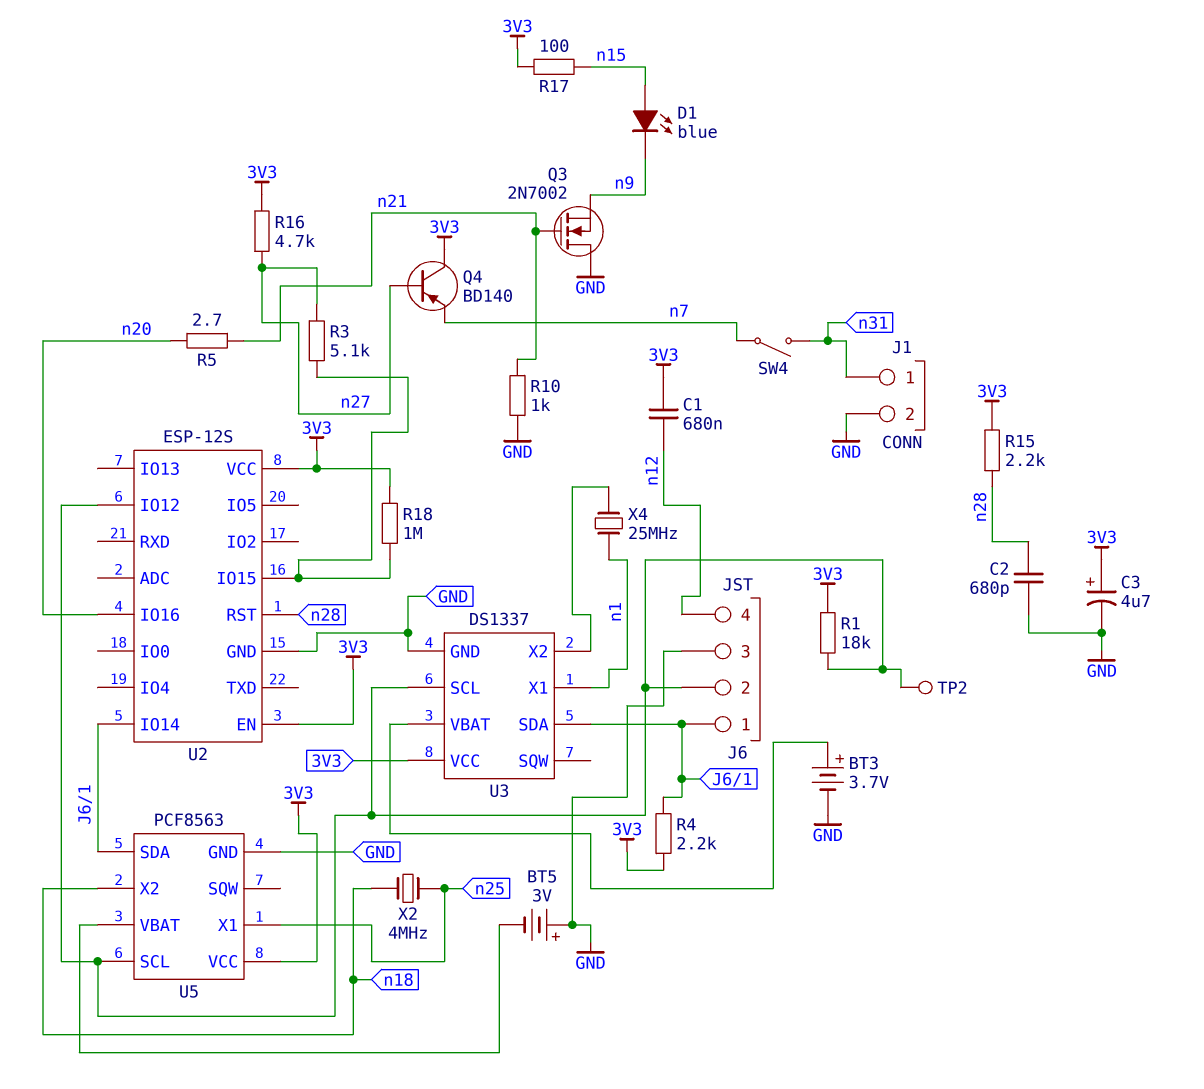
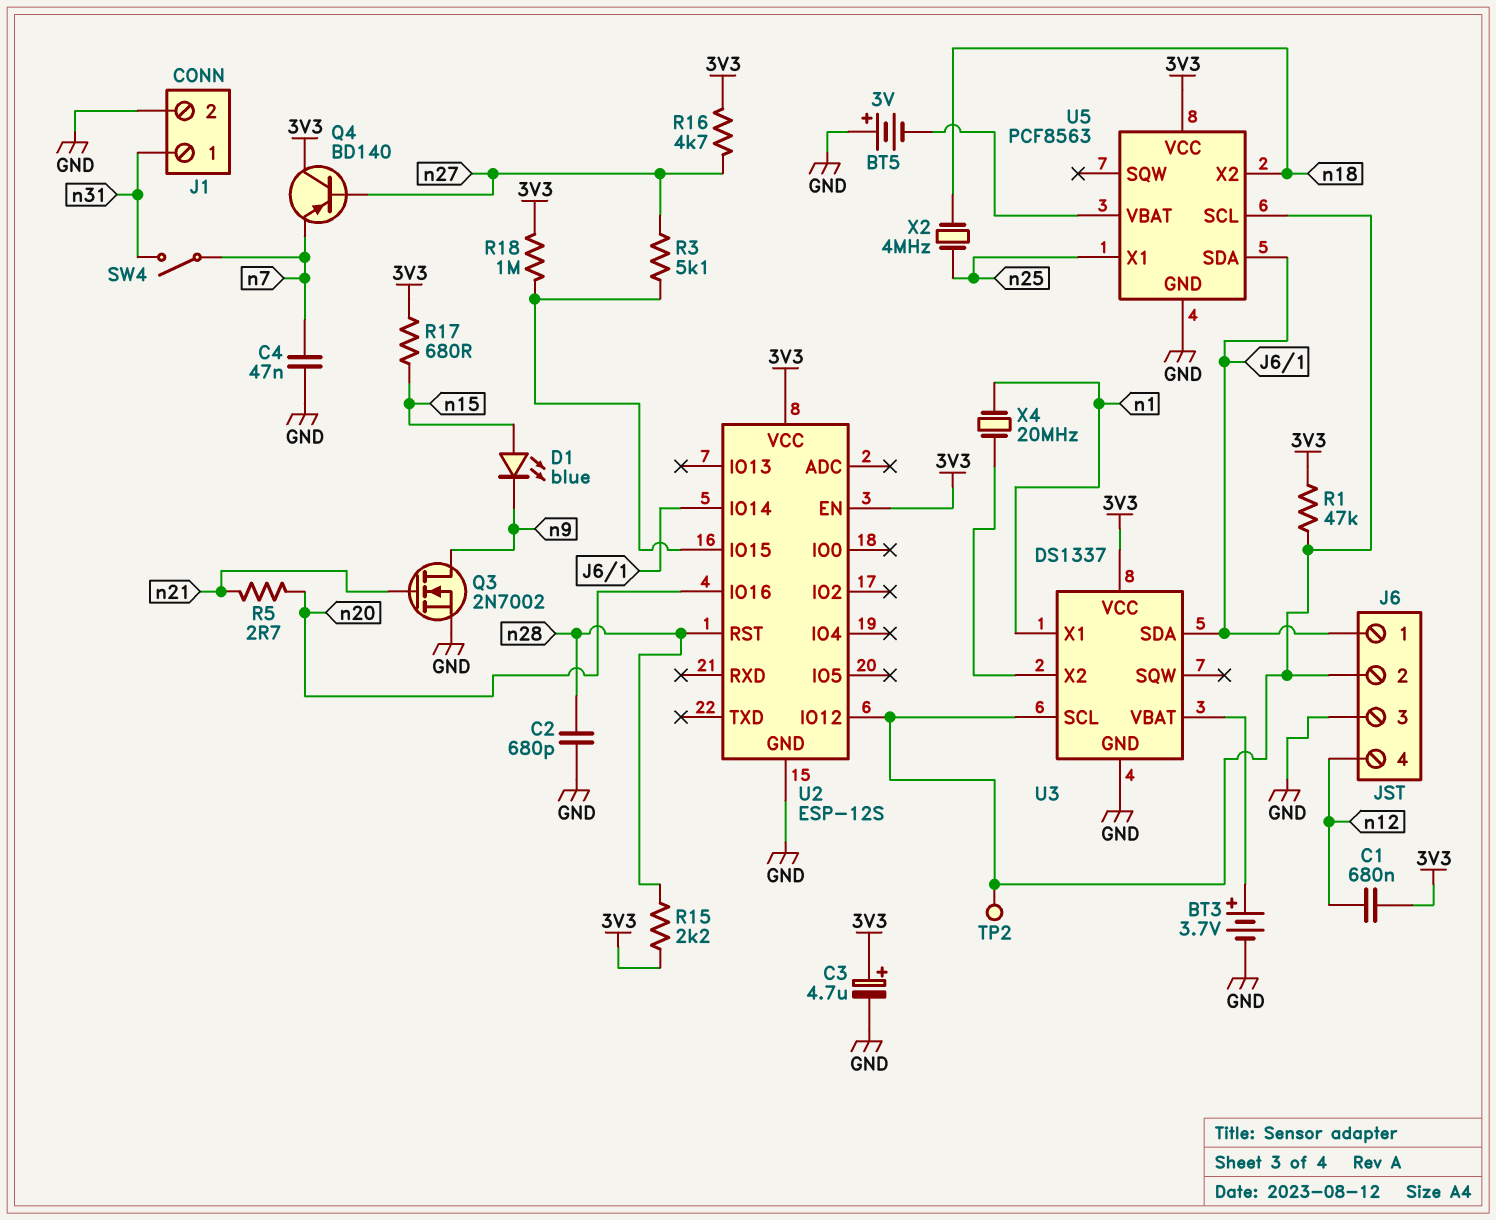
C4: none -> 47nF (GND, n7)
Q3: NMOS 2N7002 (G n21, D GND, S n9) -> NMOS 2N7002 (G n21, D n9, S GND)
R1: 18k (3V3, J6/2) -> 47k (3V3, J6/2)
R4: 2.2k (3V3, J6/1) -> none
R10: 1k (GND, n21) -> none
R17: 100 (3V3, n15) -> 680 (3V3, n15)
X4: 25MHz (U3/X2, n1) -> 20MHz (U3/X2, n1)

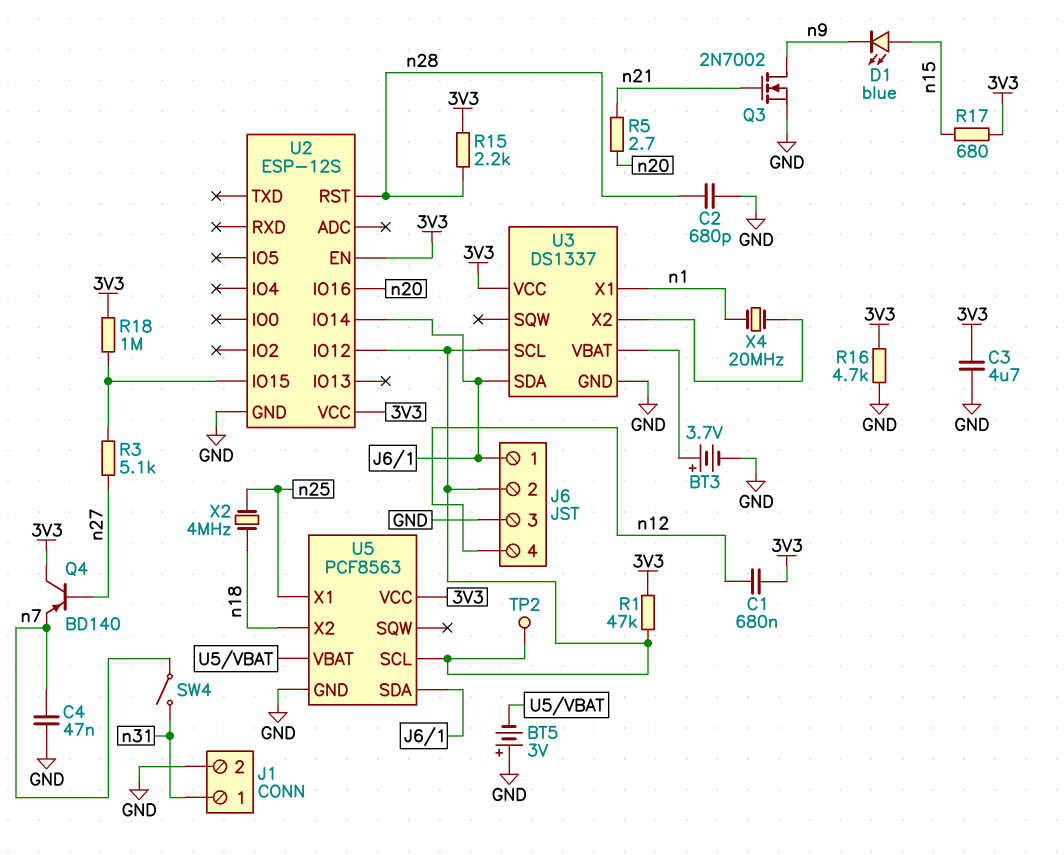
C3: 4.7uF (plus 3V3, minus GND) -> 4.7uF (3V3, GND)
R16: 4.7k (3V3, n27) -> 4.7k (3V3, GND)

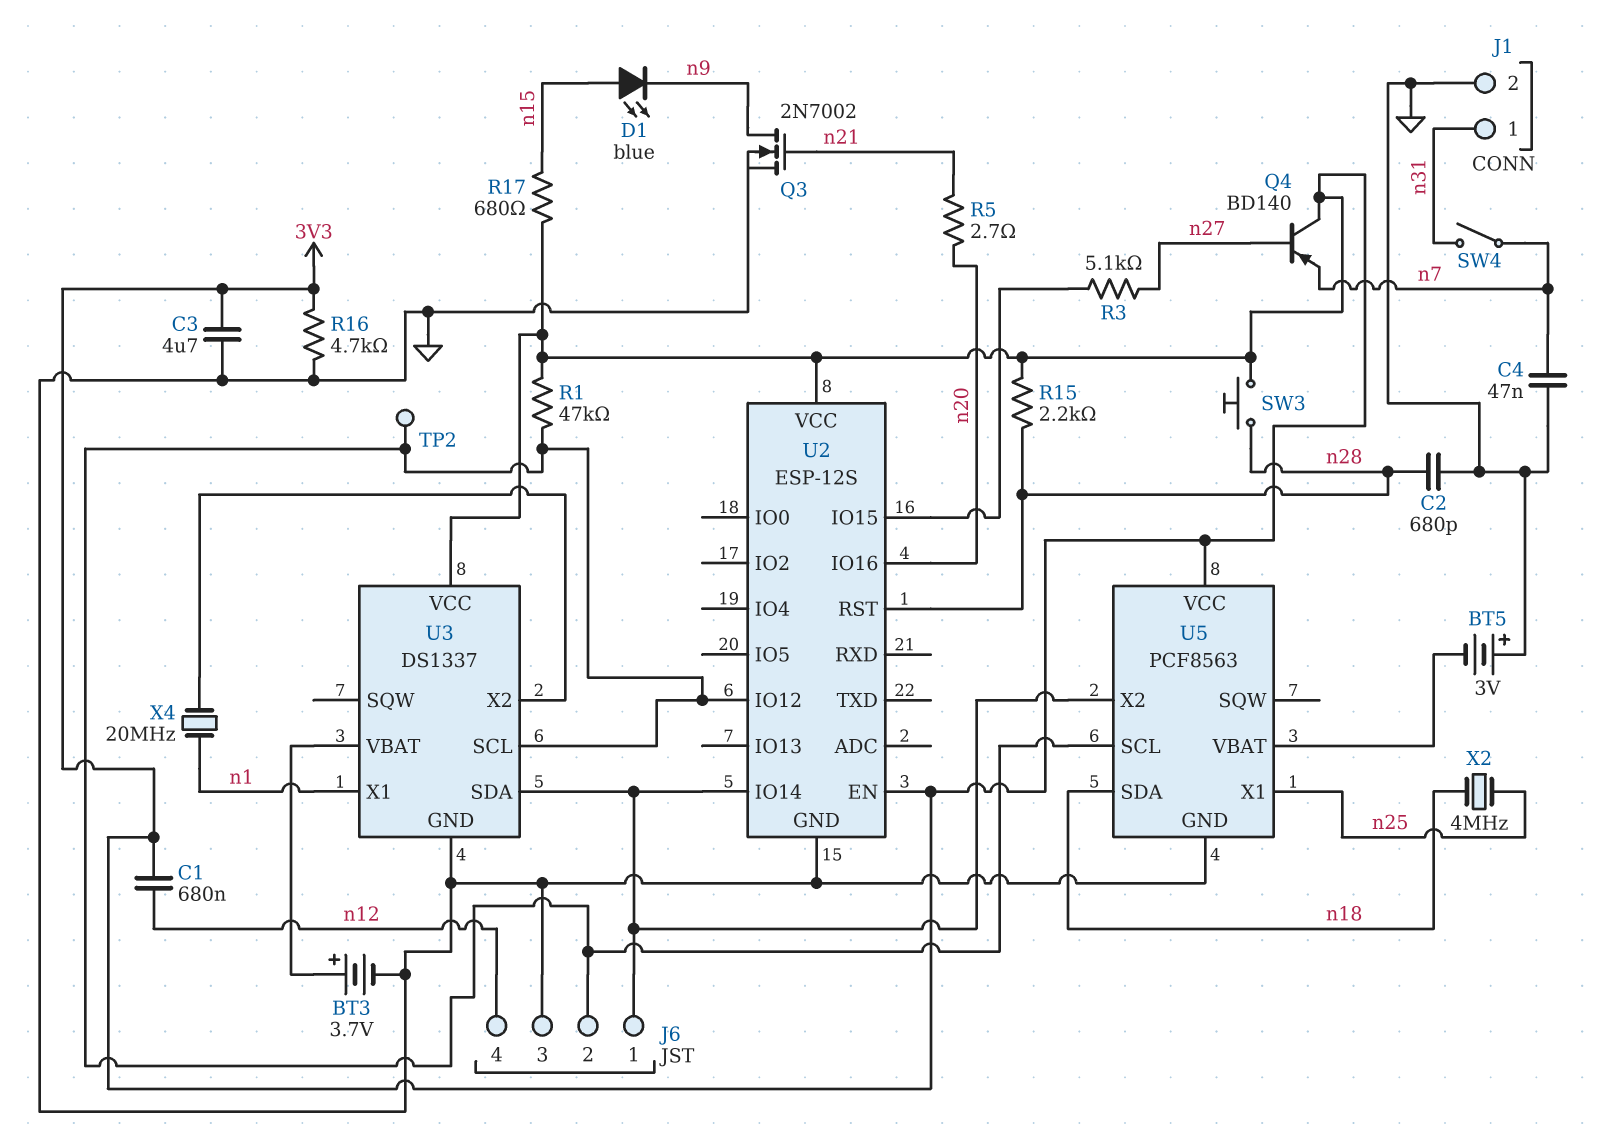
R18: 1M (3V3, U2/IO15) -> none
SW3: none -> button (3V3, n28)
U5 pin SDA: J6/1 -> n18
U5 pin X2: n18 -> J6/1

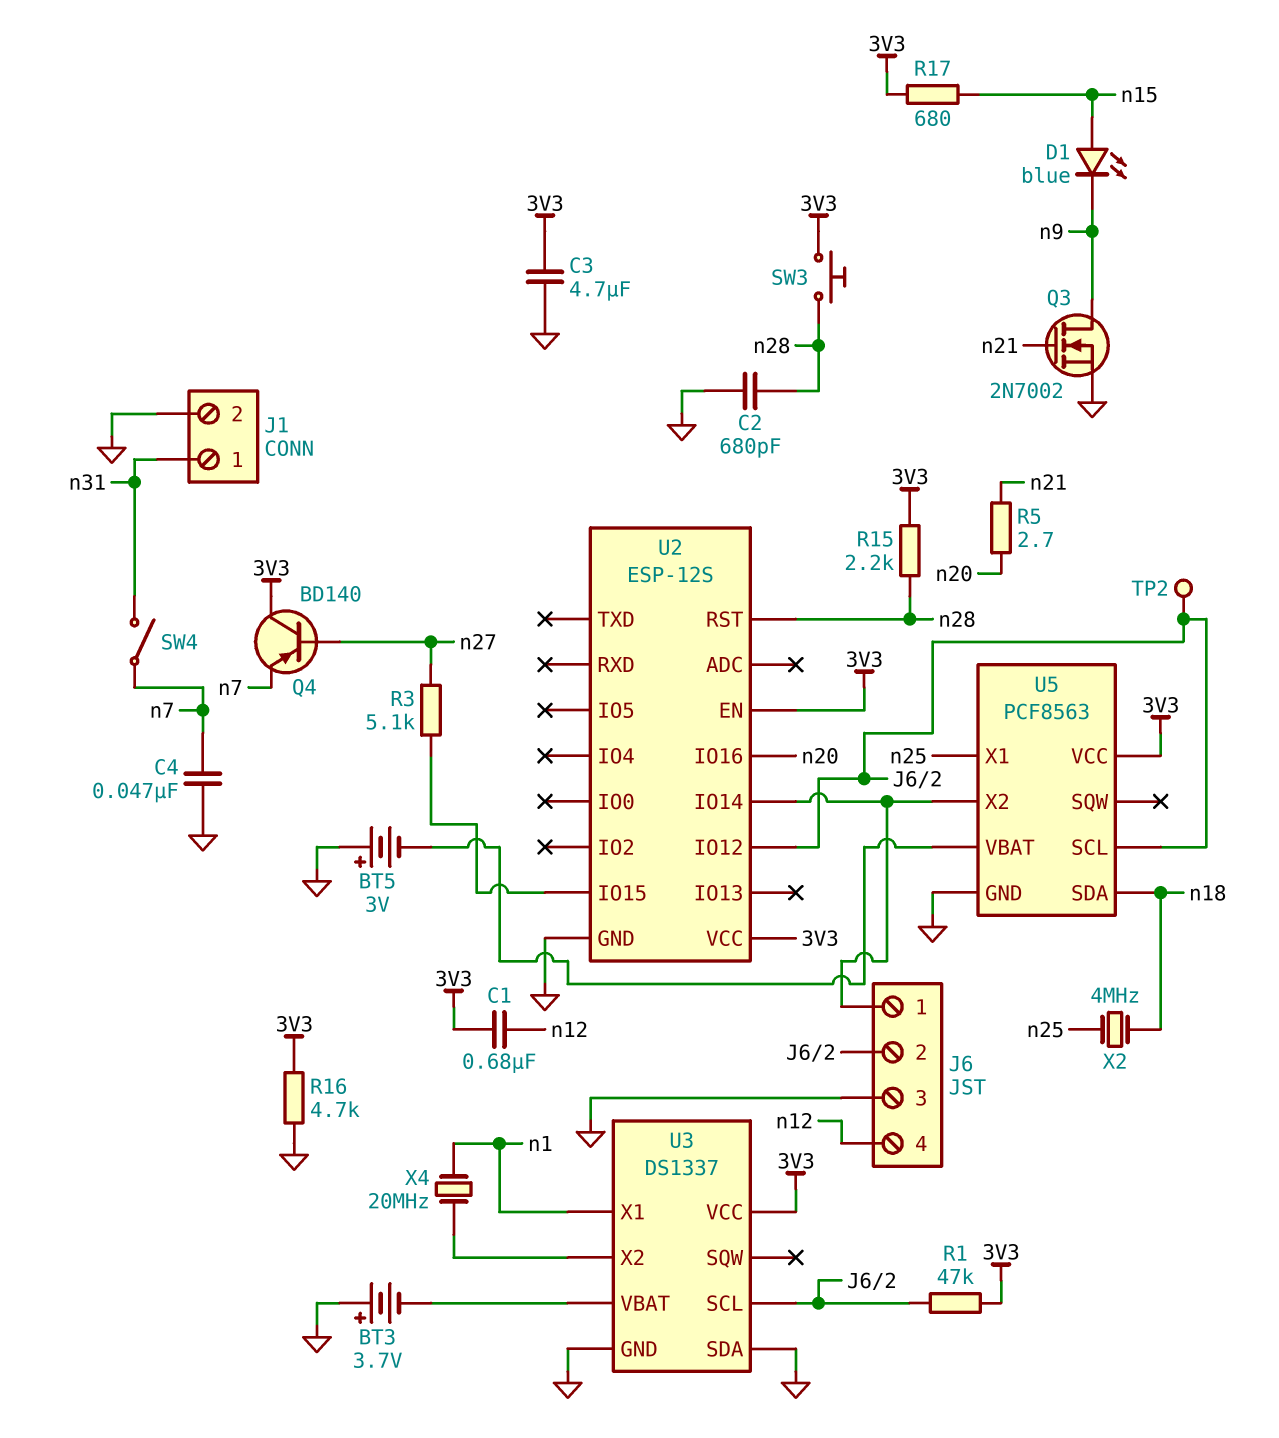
BT3: 3.7V (plus U3/VBAT, minus GND) -> 3.7V (plus GND, minus U3/VBAT)
U3 pin SDA: J6/1 -> GND

